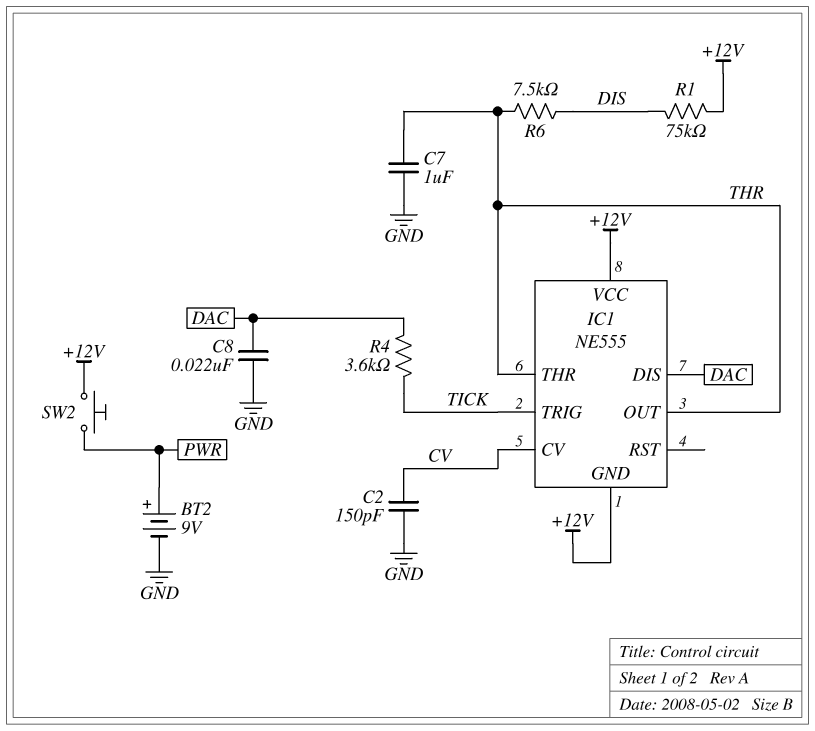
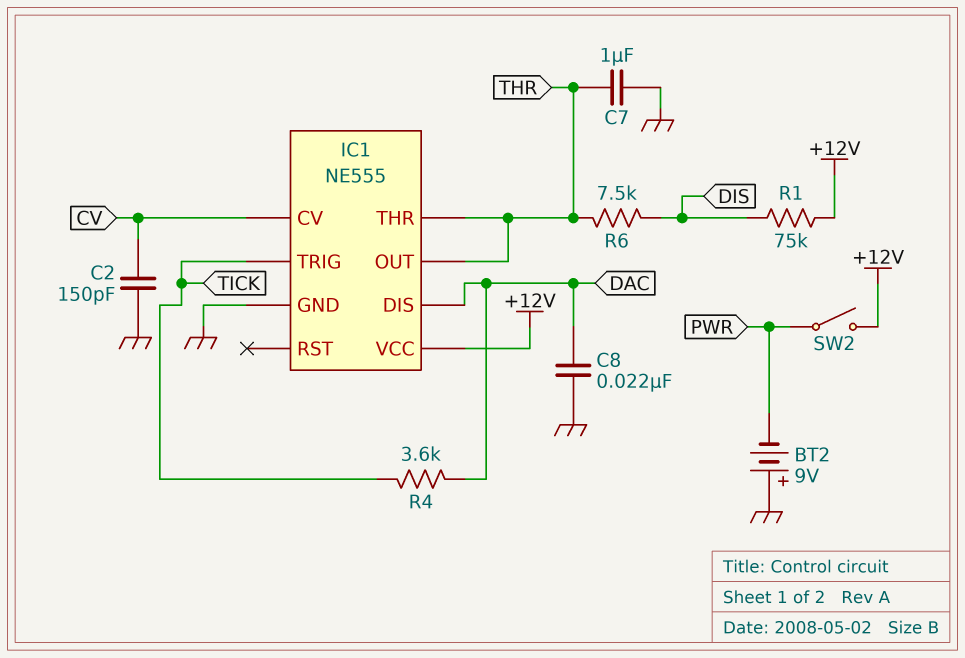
BT2: 9V (plus PWR, minus GND) -> 9V (plus GND, minus PWR)
IC1 pin GND: +12V -> GND
SW2: button (+12V, PWR) -> switch (+12V, PWR)

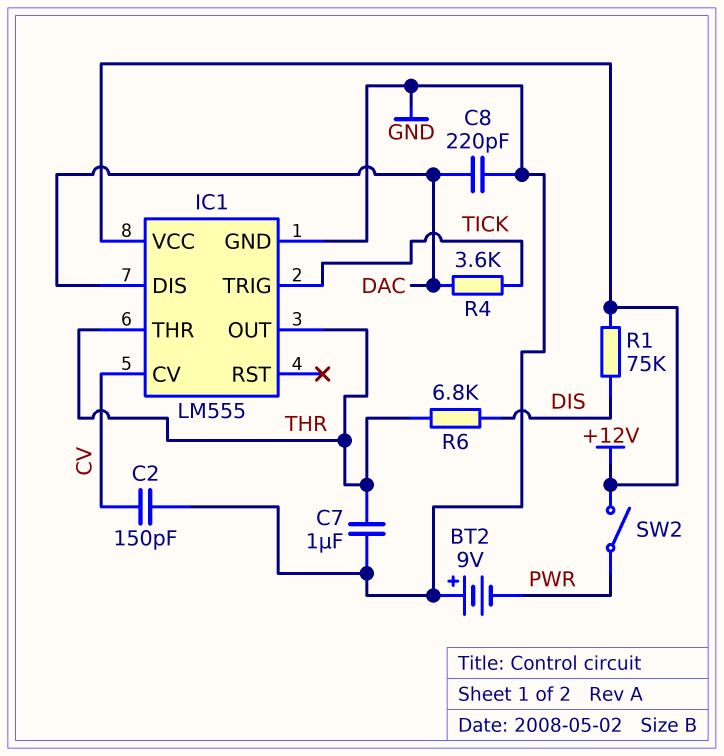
C8: 22nF (DAC, GND) -> 220pF (DAC, GND)
IC1: NE555 -> LM555
R6: 7.5k (DIS, THR) -> 6.8k (DIS, THR)

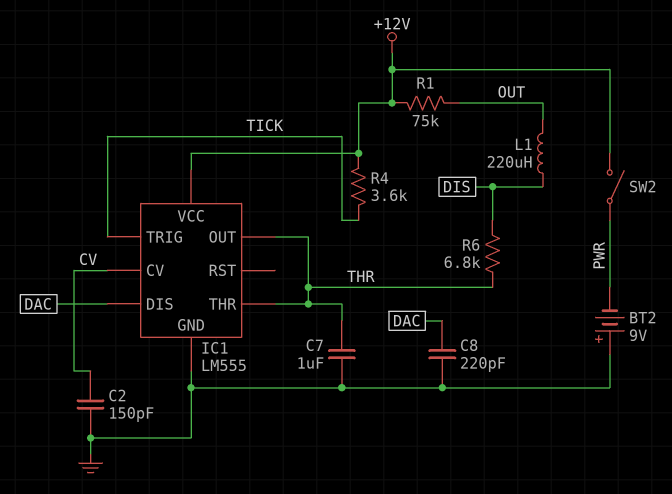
L1: none -> 220uH (DIS, OUT)
R1: 75k (+12V, DIS) -> 75k (+12V, OUT)
R4: 3.6k (DAC, TICK) -> 3.6k (+12V, TICK)

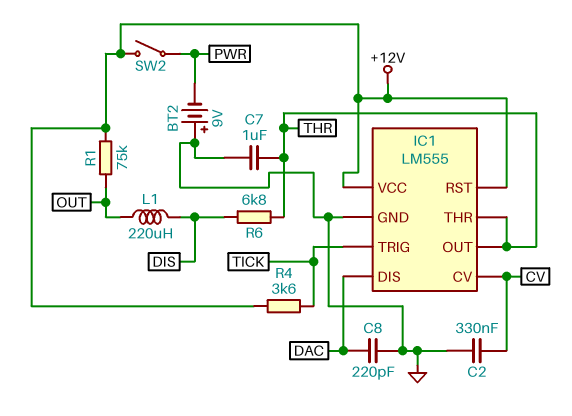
C2: 150pF (CV, GND) -> 330nF (CV, GND)
IC1 pin RST: none -> +12V

